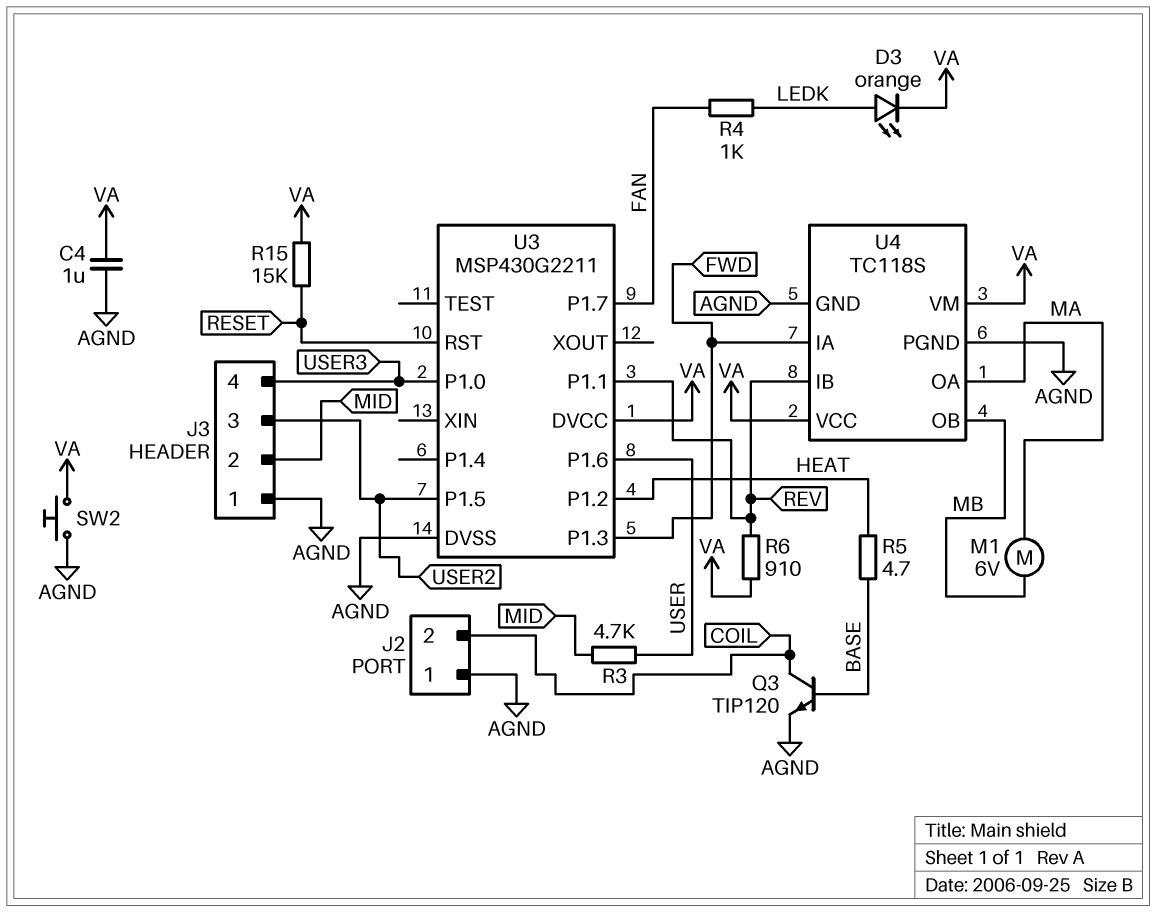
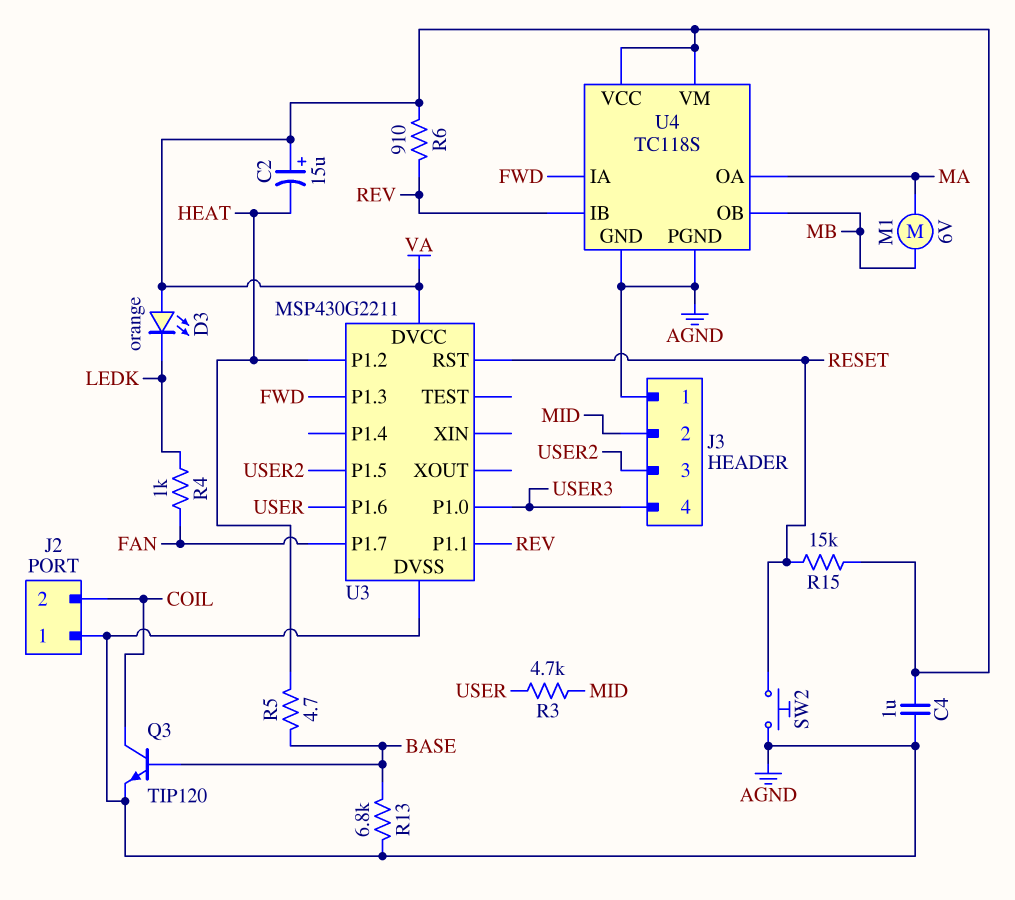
C2: none -> 15uF (plus VA, minus HEAT)
D3: LED orange (A LEDK, K VA) -> LED orange (A VA, K LEDK)
R13: none -> 6.8k (AGND, BASE)
SW2: button (AGND, VA) -> button (AGND, RESET)

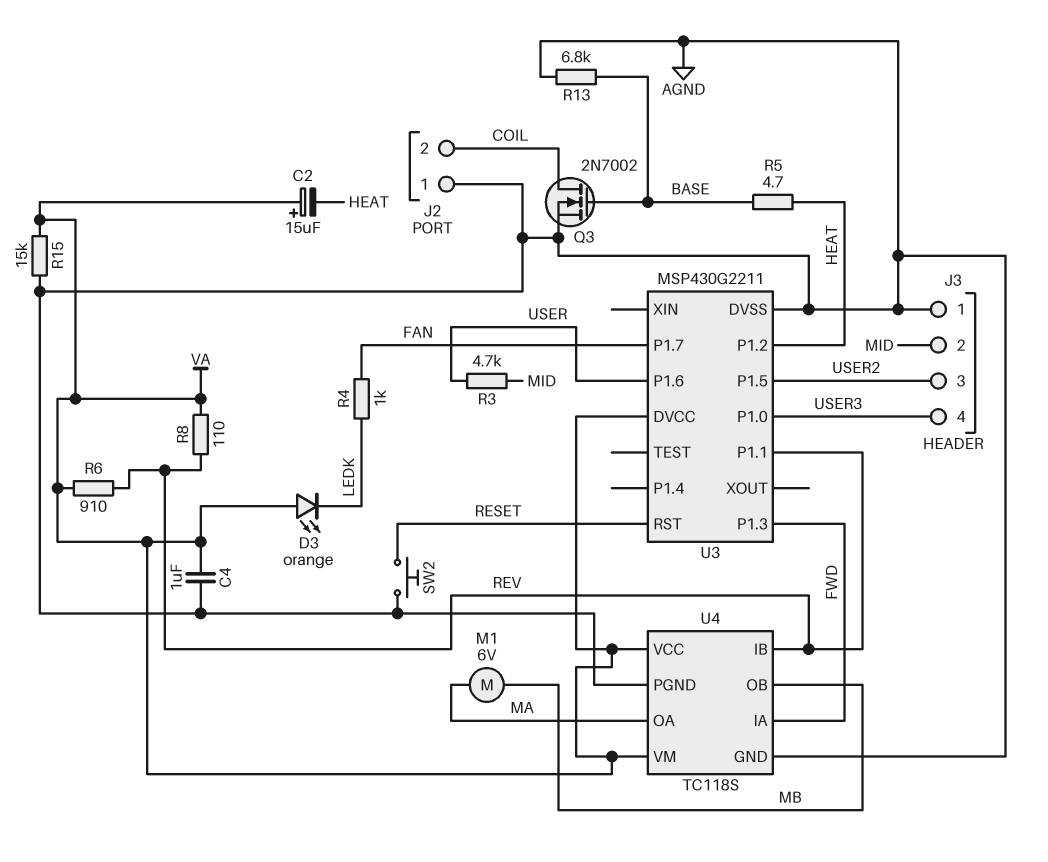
Q3: NPN TIP120 (B BASE, C COIL, E AGND) -> NMOS 2N7002 (G BASE, D COIL, S AGND)
R8: none -> 110 (REV, VA)
R15: 15k (RESET, VA) -> 15k (AGND, VA)

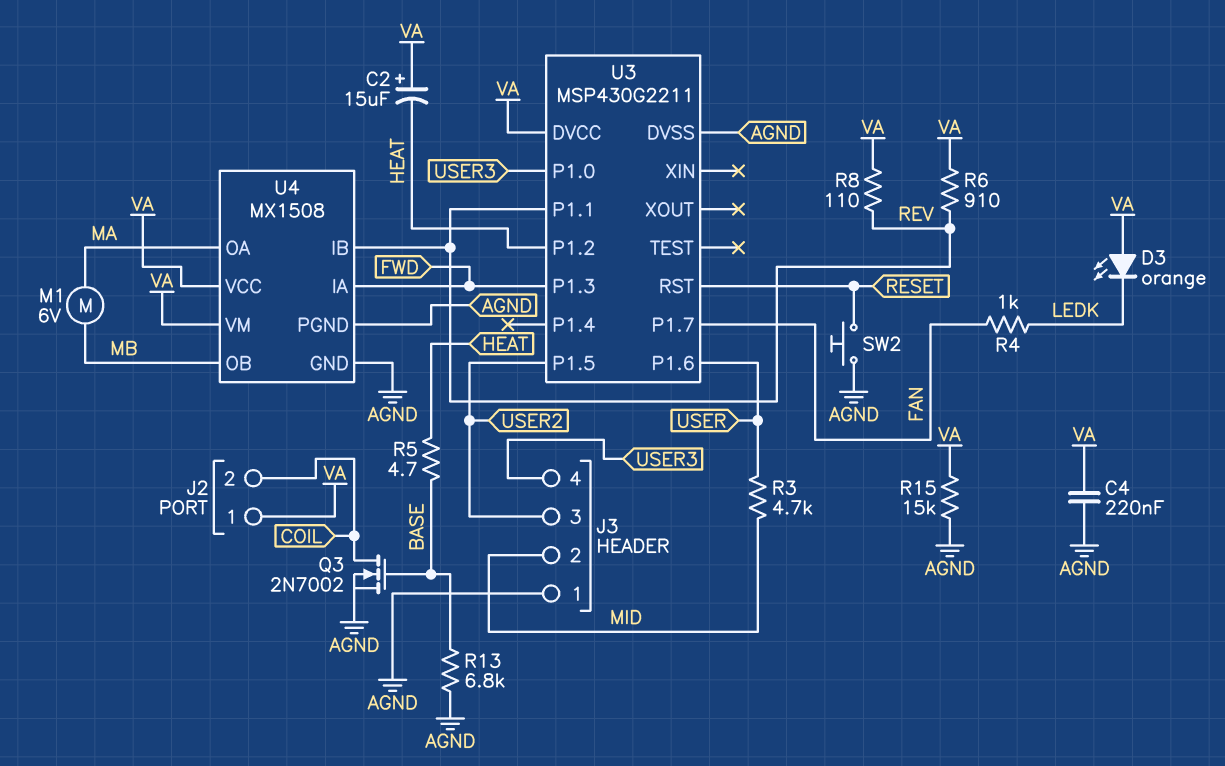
C4: 1uF (AGND, VA) -> 220nF (AGND, VA)
J2 pin 1: AGND -> VA
U4: TC118S -> MX1508

